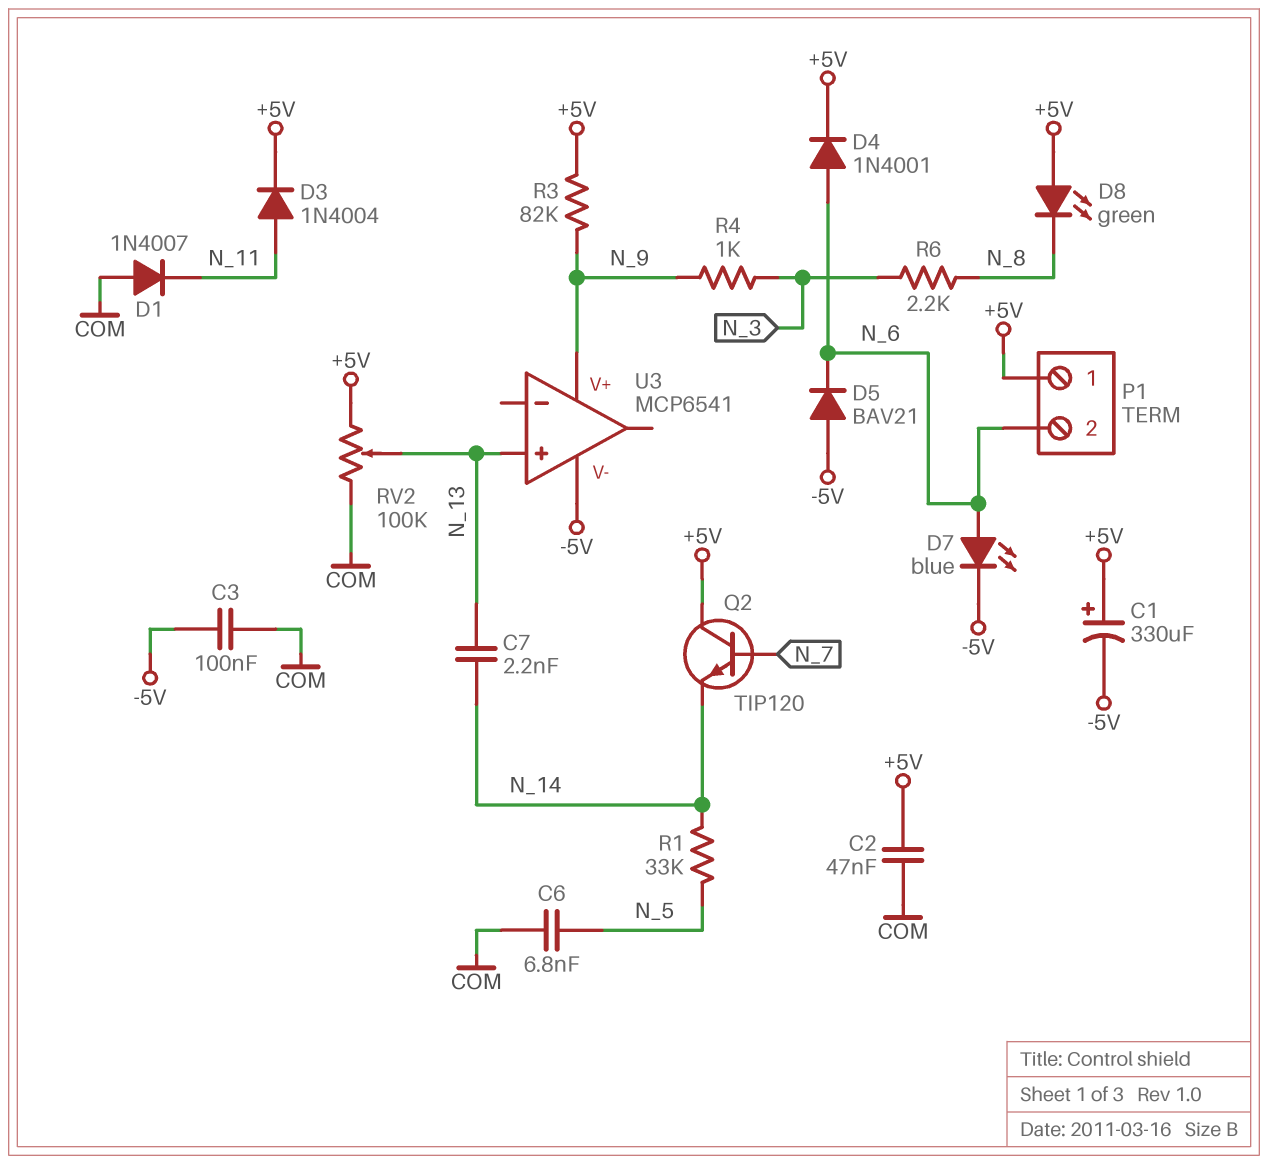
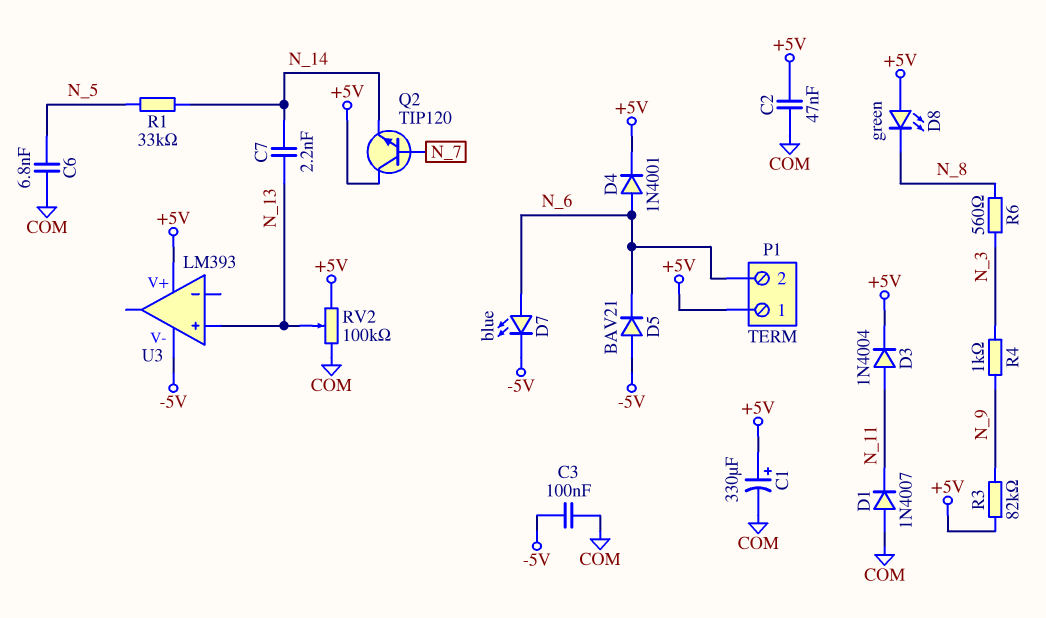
C1: 330uF (plus +5V, minus -5V) -> 330uF (plus +5V, minus COM)
R6: 2.2k (N_3, N_8) -> 560 (N_3, N_8)
U3: MCP6541 -> LM393
U3 pin V+: N_9 -> +5V

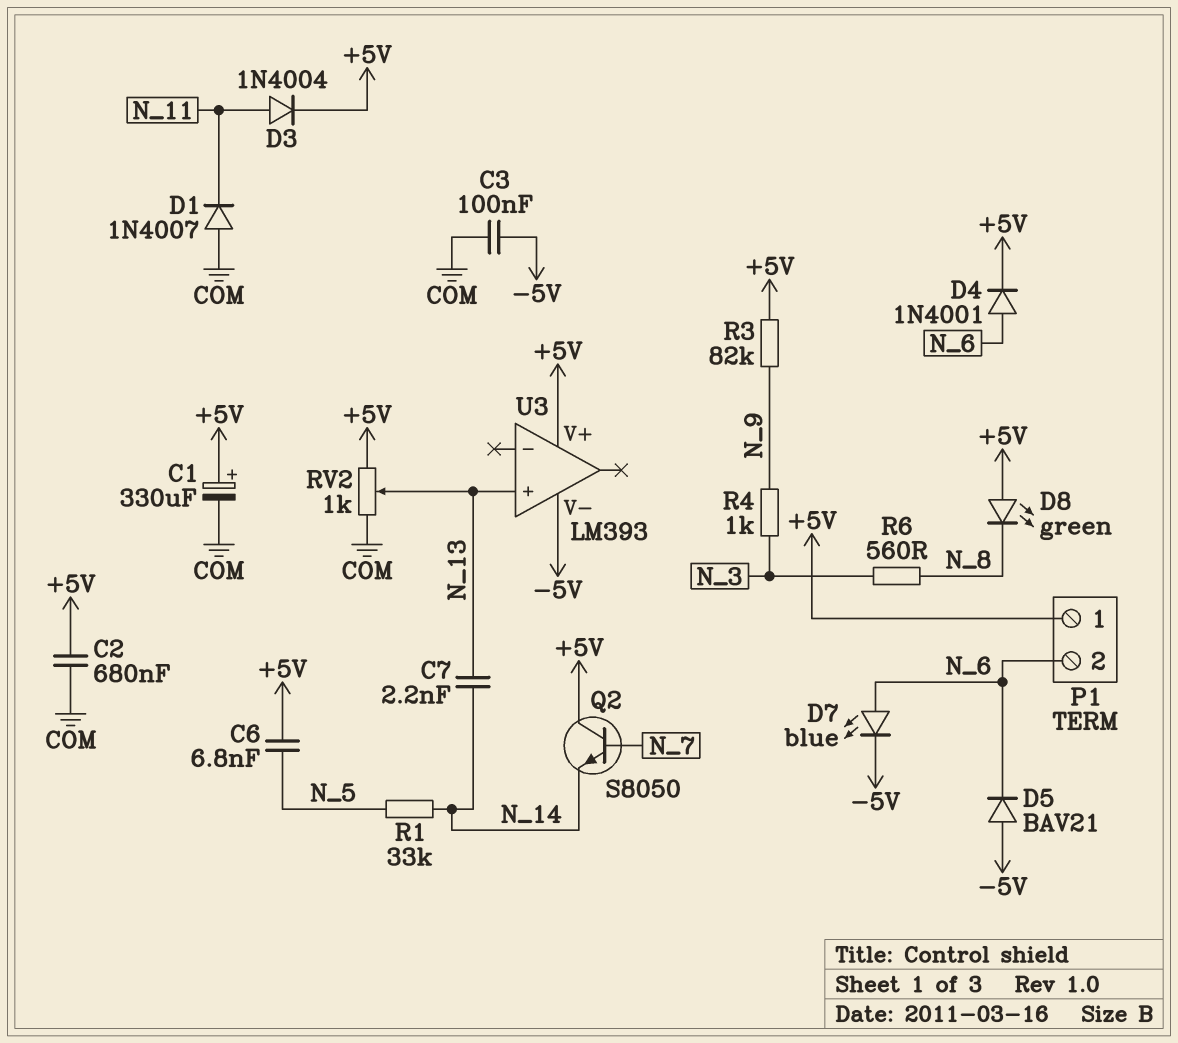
C2: 47nF (+5V, COM) -> 680nF (+5V, COM)
C6: 6.8nF (COM, N_5) -> 6.8nF (+5V, N_5)
Q2: NPN TIP120 (B N_7, C +5V, E N_14) -> NPN S8050 (B N_7, C +5V, E N_14)
RV2: 100k (+5V, COM, wiper N_13) -> 1k (+5V, COM, wiper N_13)

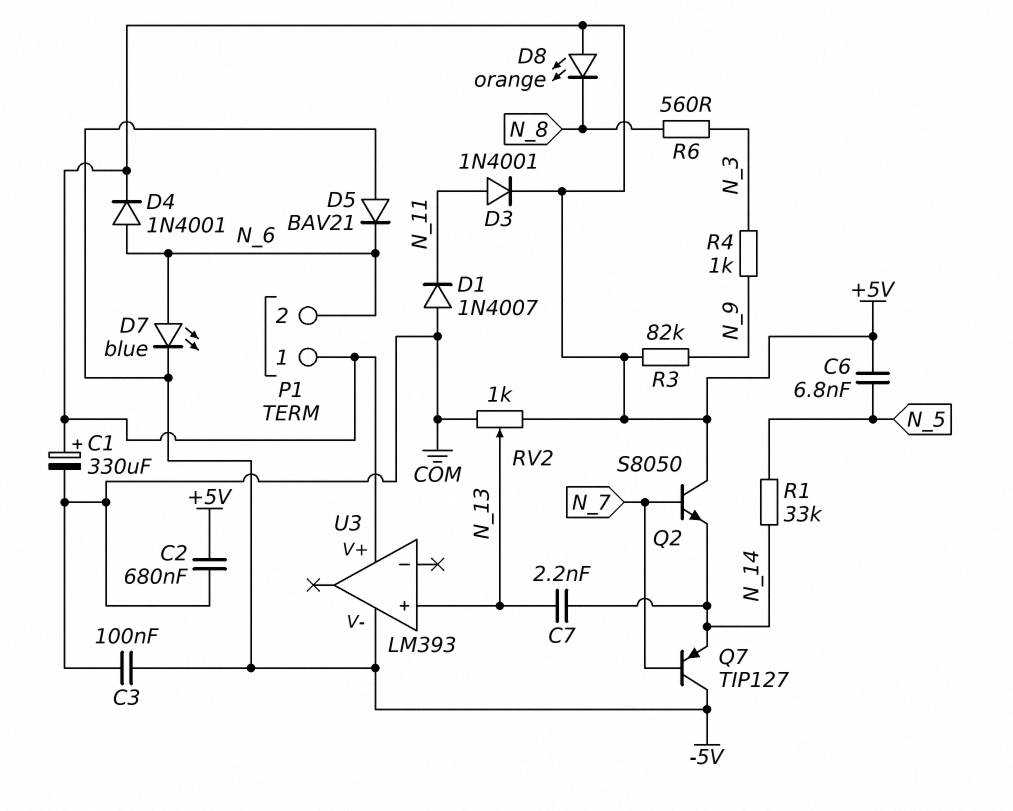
D3: diode 1N4004 (A N_11, K +5V) -> diode 1N4001 (A N_11, K +5V)
D8: LED green (A +5V, K N_8) -> LED orange (A +5V, K N_8)
Q7: none -> PNP TIP127 (B N_7, C -5V, E N_14)

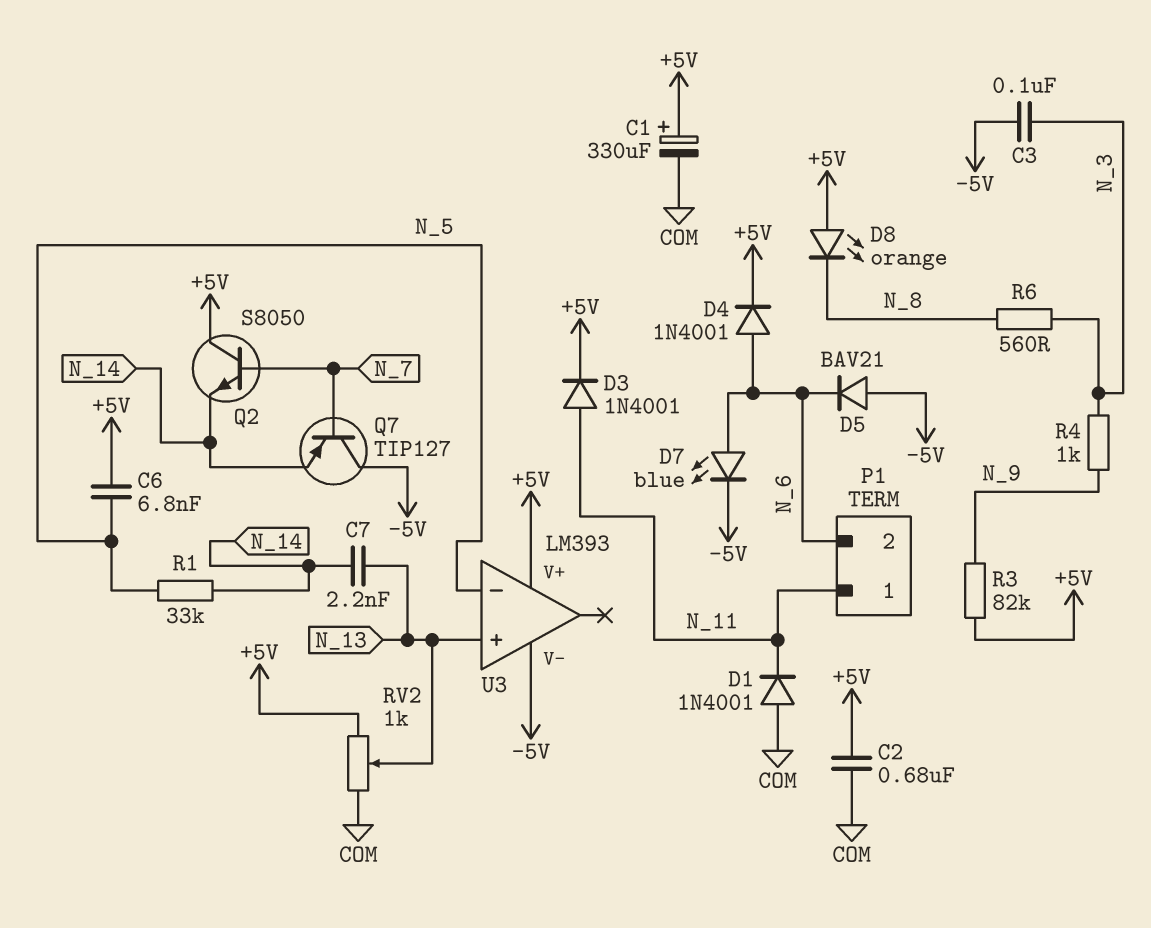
C3: 100nF (-5V, COM) -> 100nF (-5V, N_3)
D1: diode 1N4007 (A COM, K N_11) -> diode 1N4001 (A COM, K N_11)
P1 pin 1: +5V -> N_11
U3 pin in-: none -> N_5

